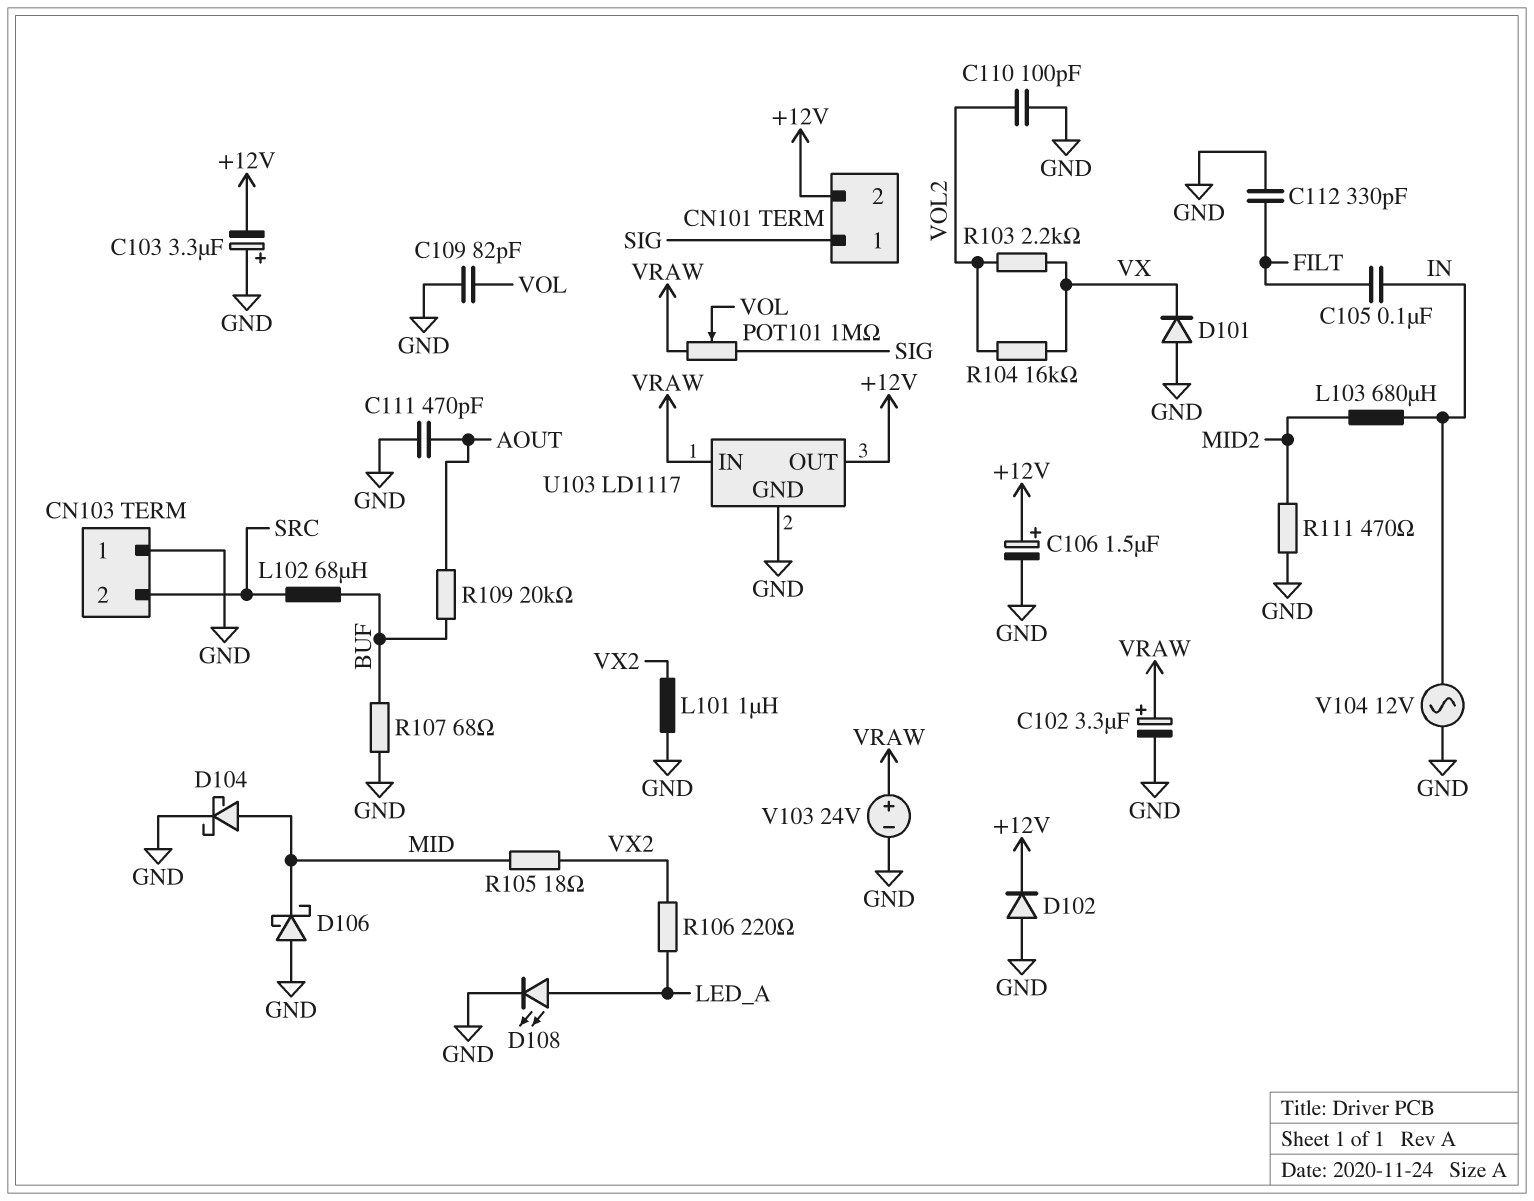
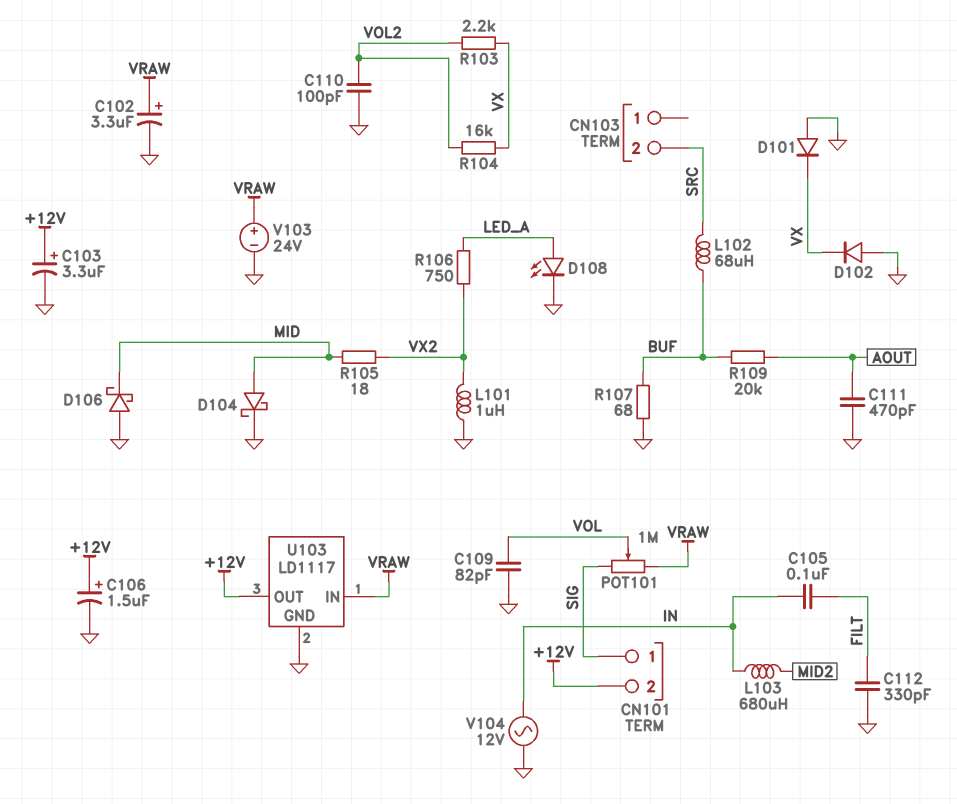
C103: 3.3uF (plus GND, minus +12V) -> 3.3uF (plus +12V, minus GND)
CN103 pin 1: GND -> none
D102: diode (A GND, K +12V) -> diode (A GND, K VX)
R106: 220 (LED_A, VX2) -> 750 (LED_A, VX2)
R111: 470 (GND, MID2) -> none

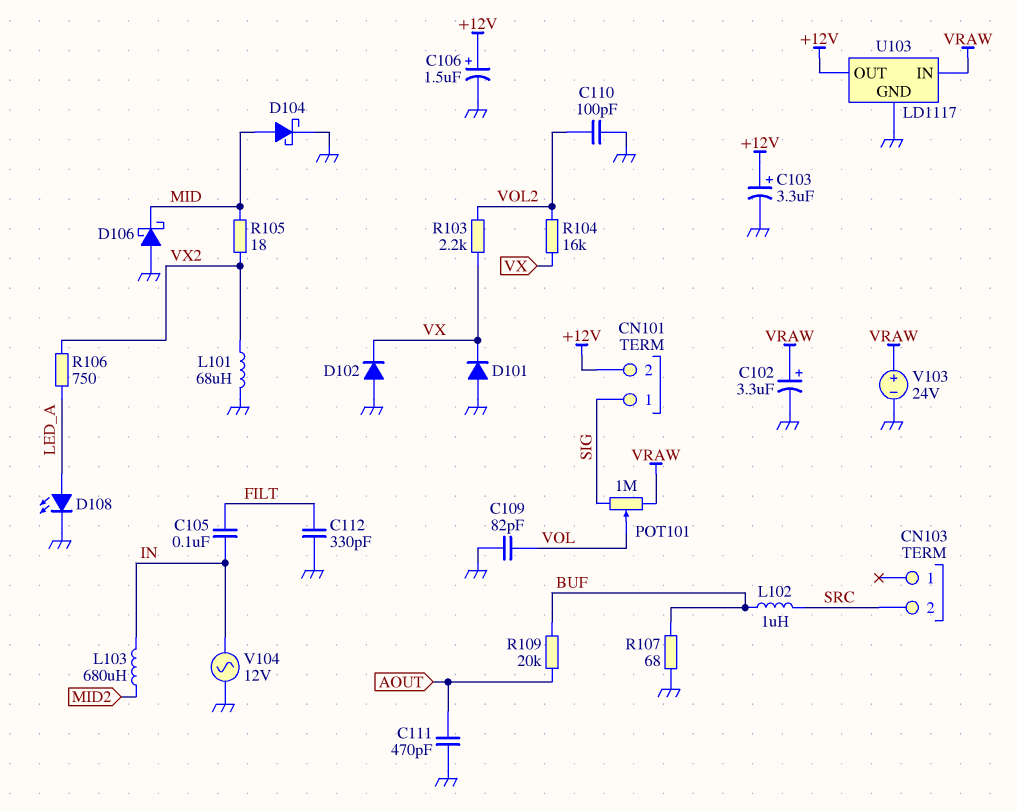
L101: 1uH (GND, VX2) -> 68uH (GND, VX2)
L102: 68uH (BUF, SRC) -> 1uH (BUF, SRC)

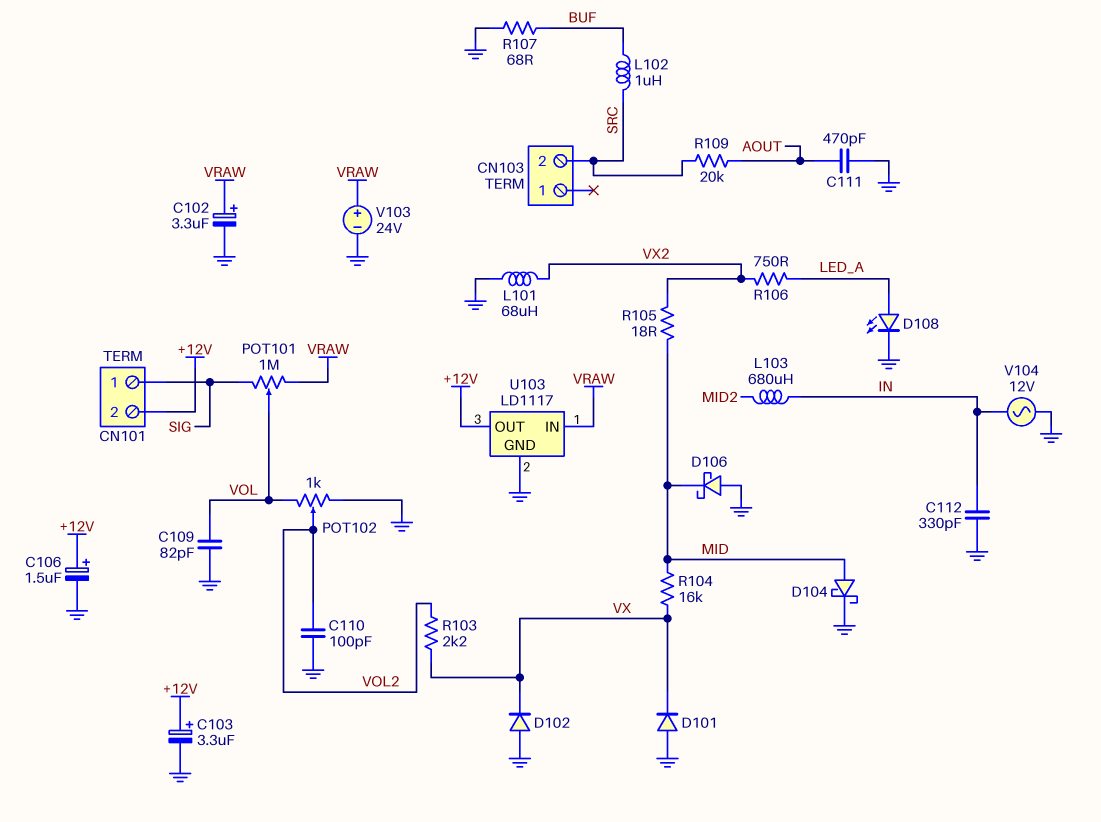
C105: 100nF (FILT, IN) -> none
C112: 330pF (FILT, GND) -> 330pF (GND, IN)
POT102: none -> 1k (GND, VOL, wiper VOL2)
R104: 16k (VOL2, VX) -> 16k (MID, VX)
R109: 20k (AOUT, BUF) -> 20k (AOUT, SRC)

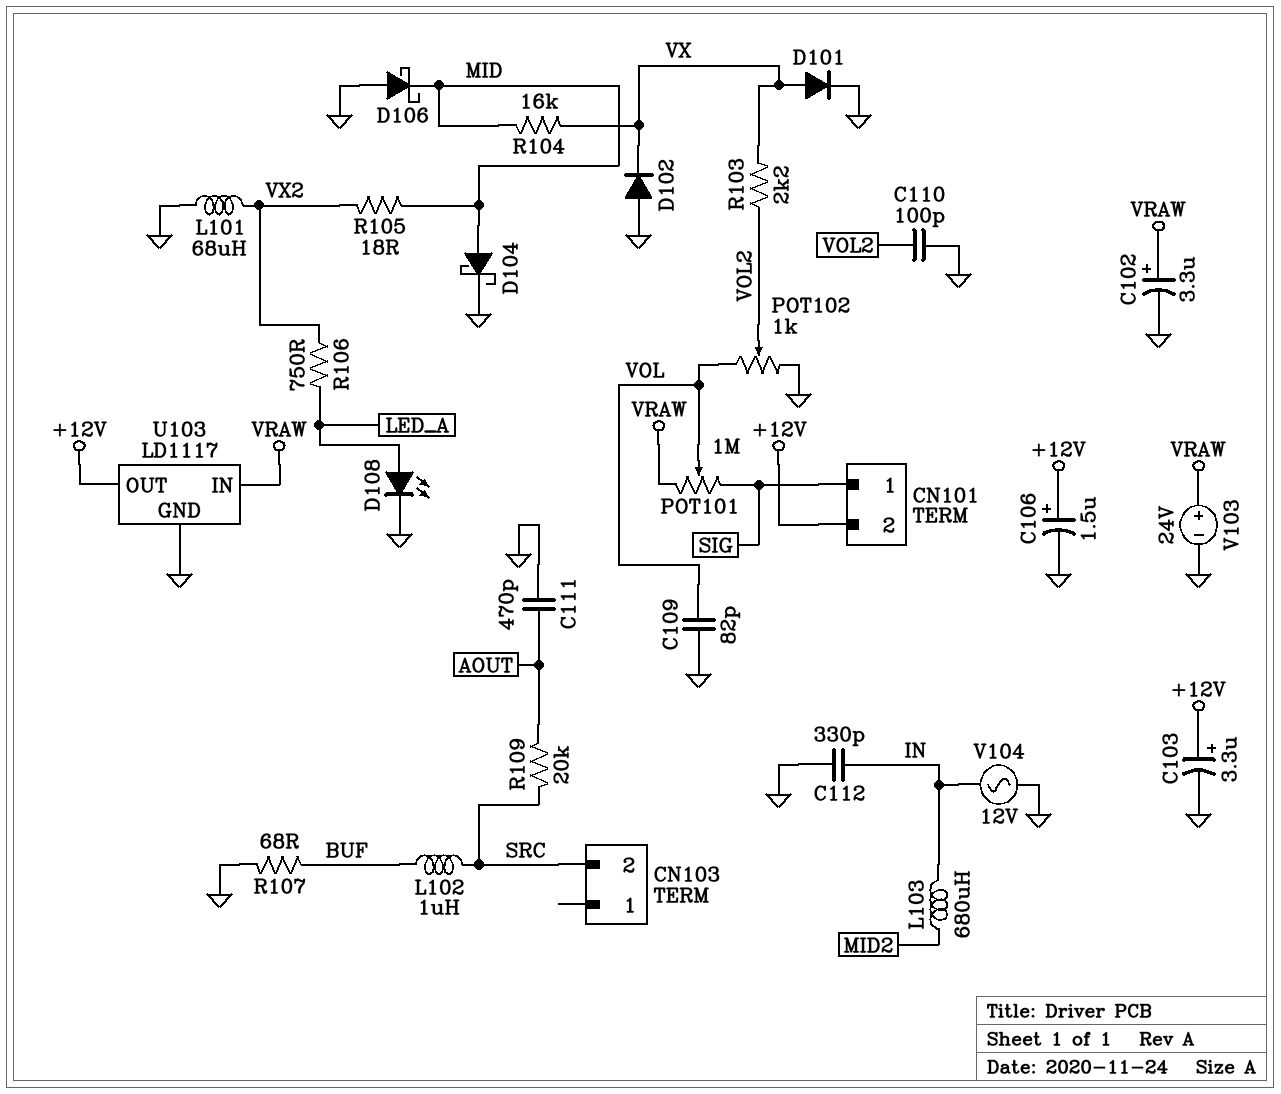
D101: diode (A GND, K VX) -> diode (A VX, K GND)

